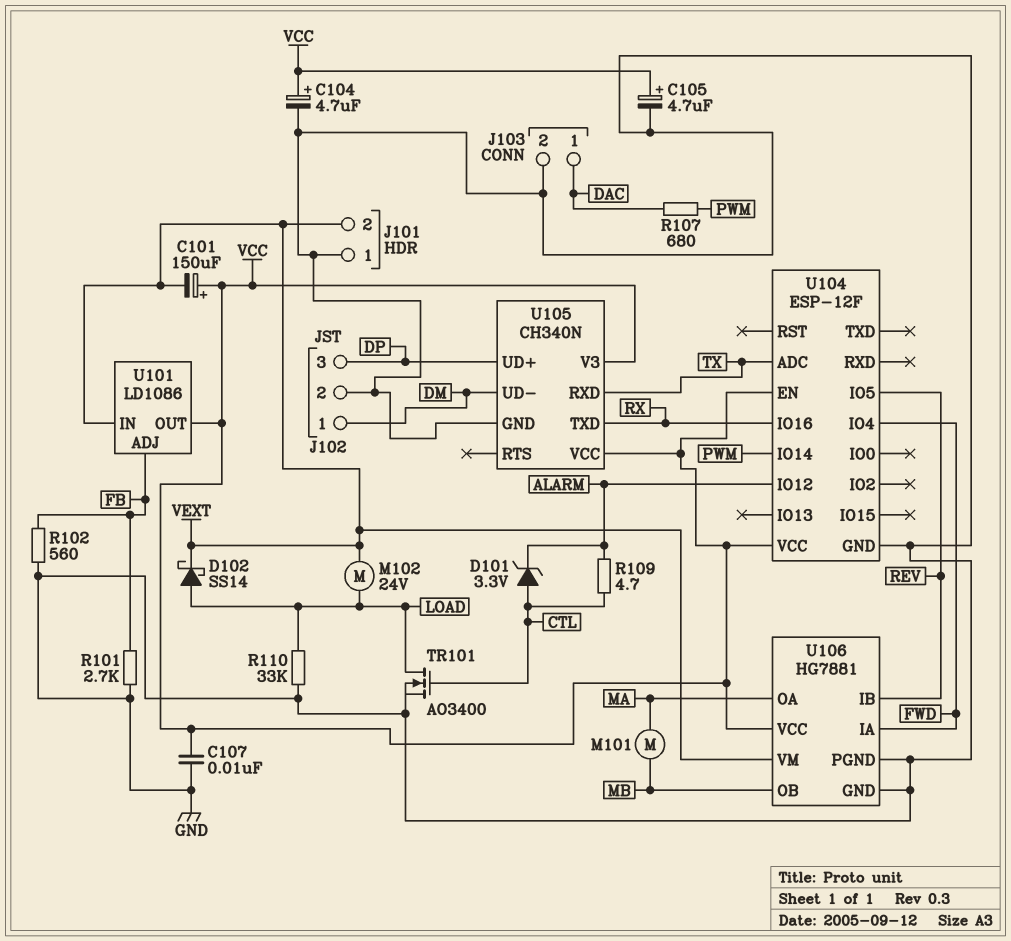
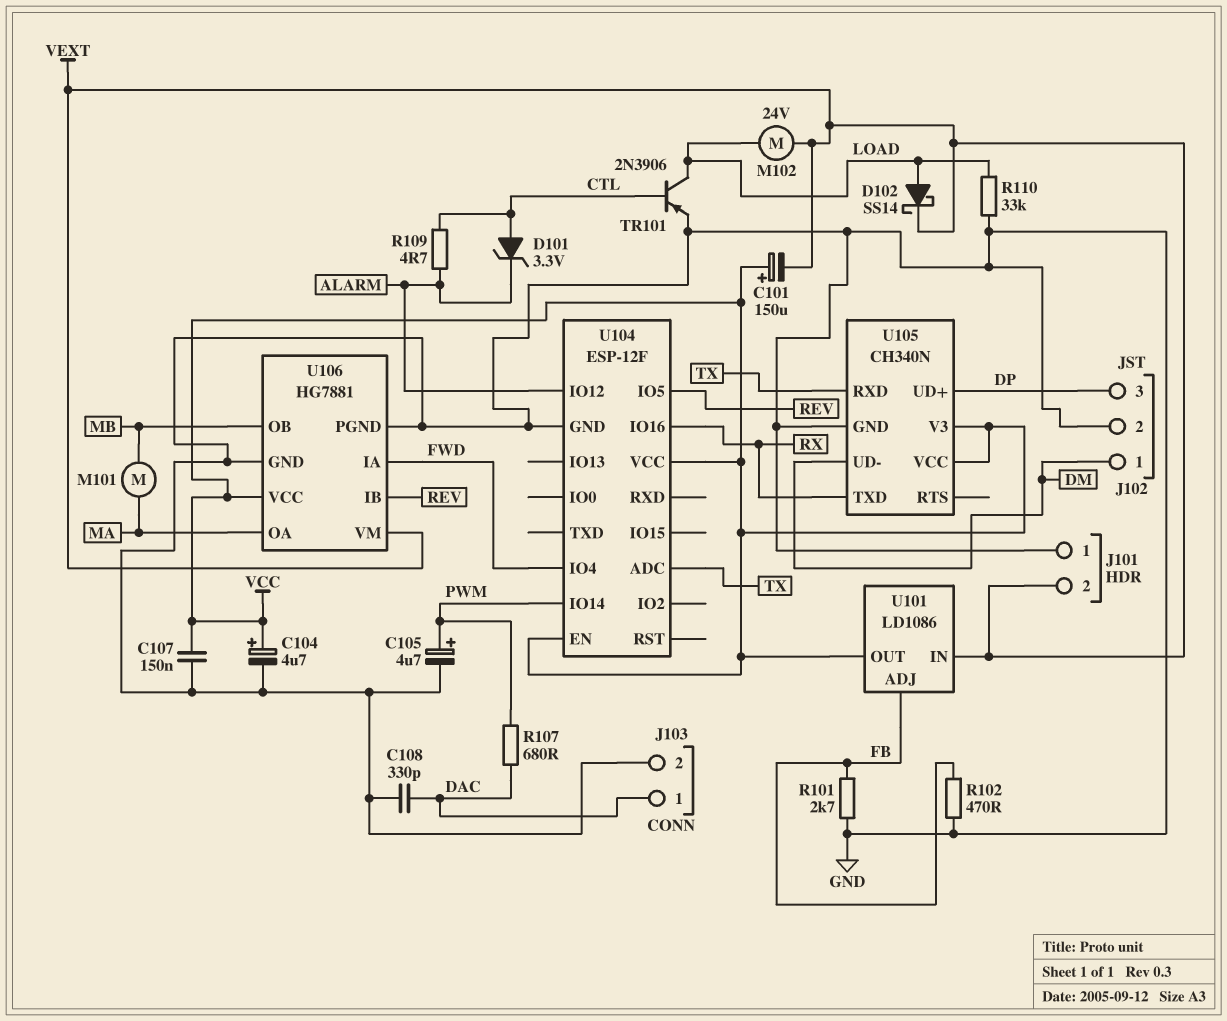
C105: 4.7uF (plus VCC, minus GND) -> 4.7uF (plus PWM, minus GND)
C107: 10nF (GND, VCC) -> 150nF (GND, VCC)
C108: none -> 330pF (DAC, GND)
R102: 560 (FB, GND) -> 470 (FB, GND)
TR101: NMOS AO3400 (G CTL, D LOAD, S GND) -> PNP 2N3906 (B CTL, C LOAD, E GND)

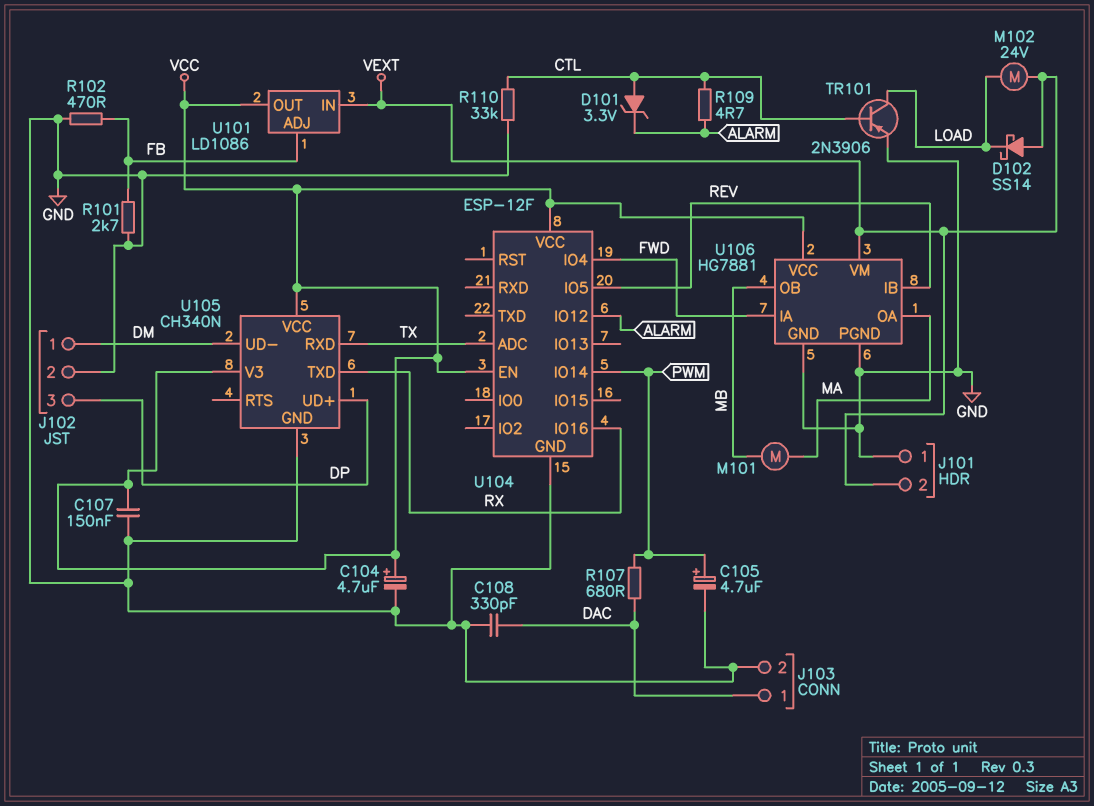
C101: 150uF (plus VCC, minus VEXT) -> none
D102: schottky SS14 (A LOAD, K VEXT) -> schottky SS14 (A VEXT, K LOAD)
R110: 33k (GND, LOAD) -> 33k (CTL, GND)

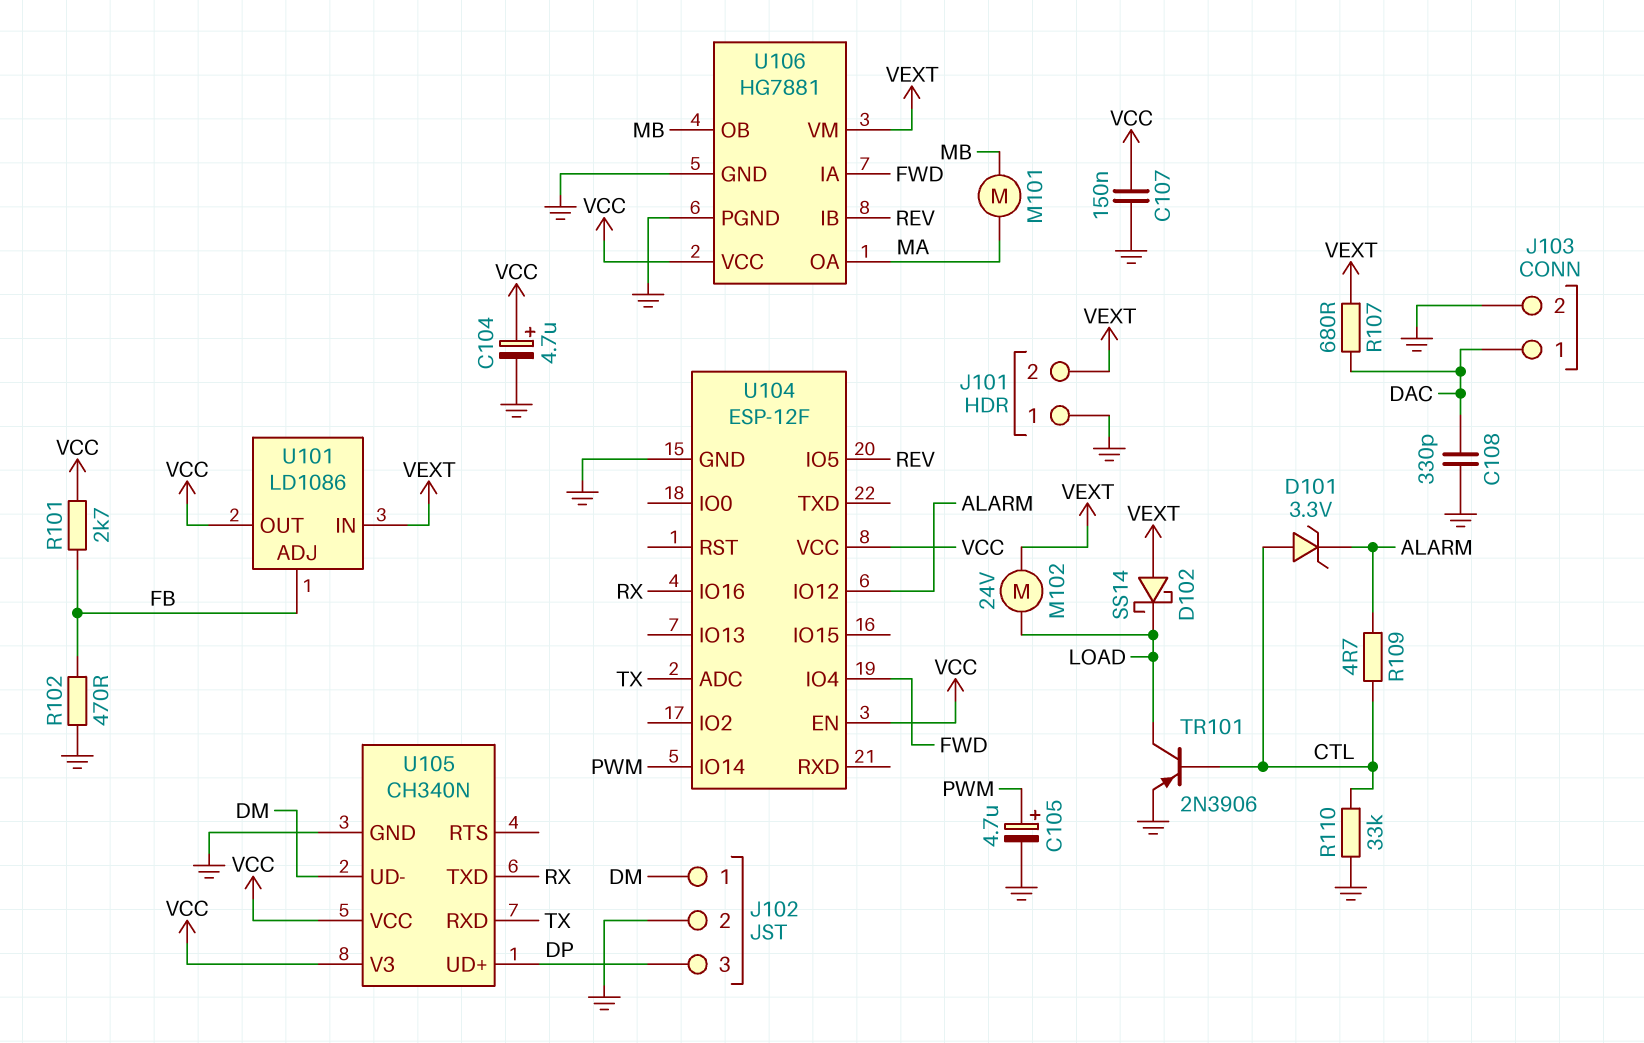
R101: 2.7k (FB, GND) -> 2.7k (FB, VCC)
R107: 680 (DAC, PWM) -> 680 (DAC, VEXT)

